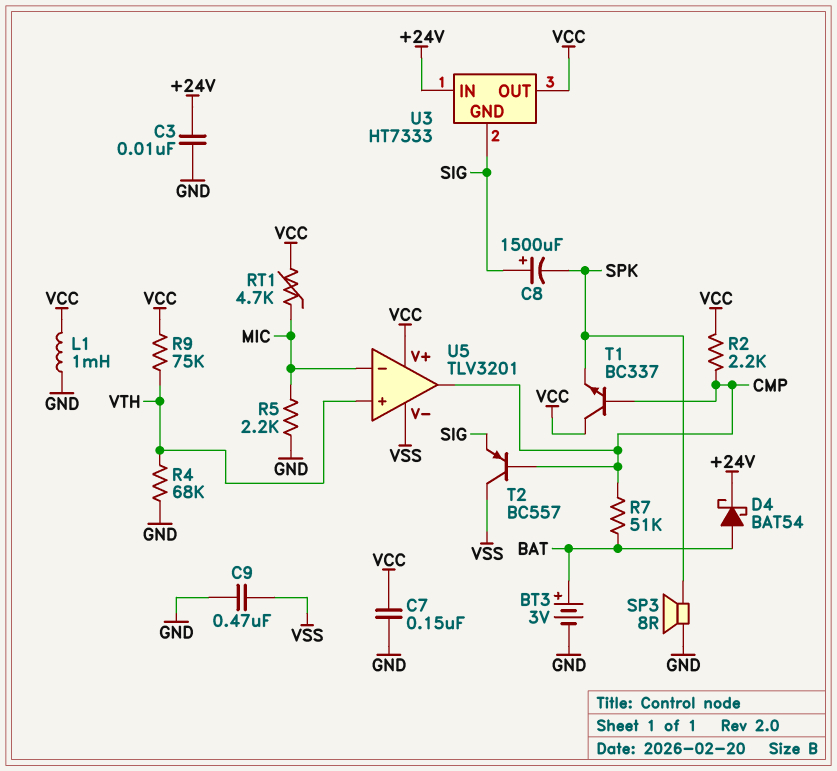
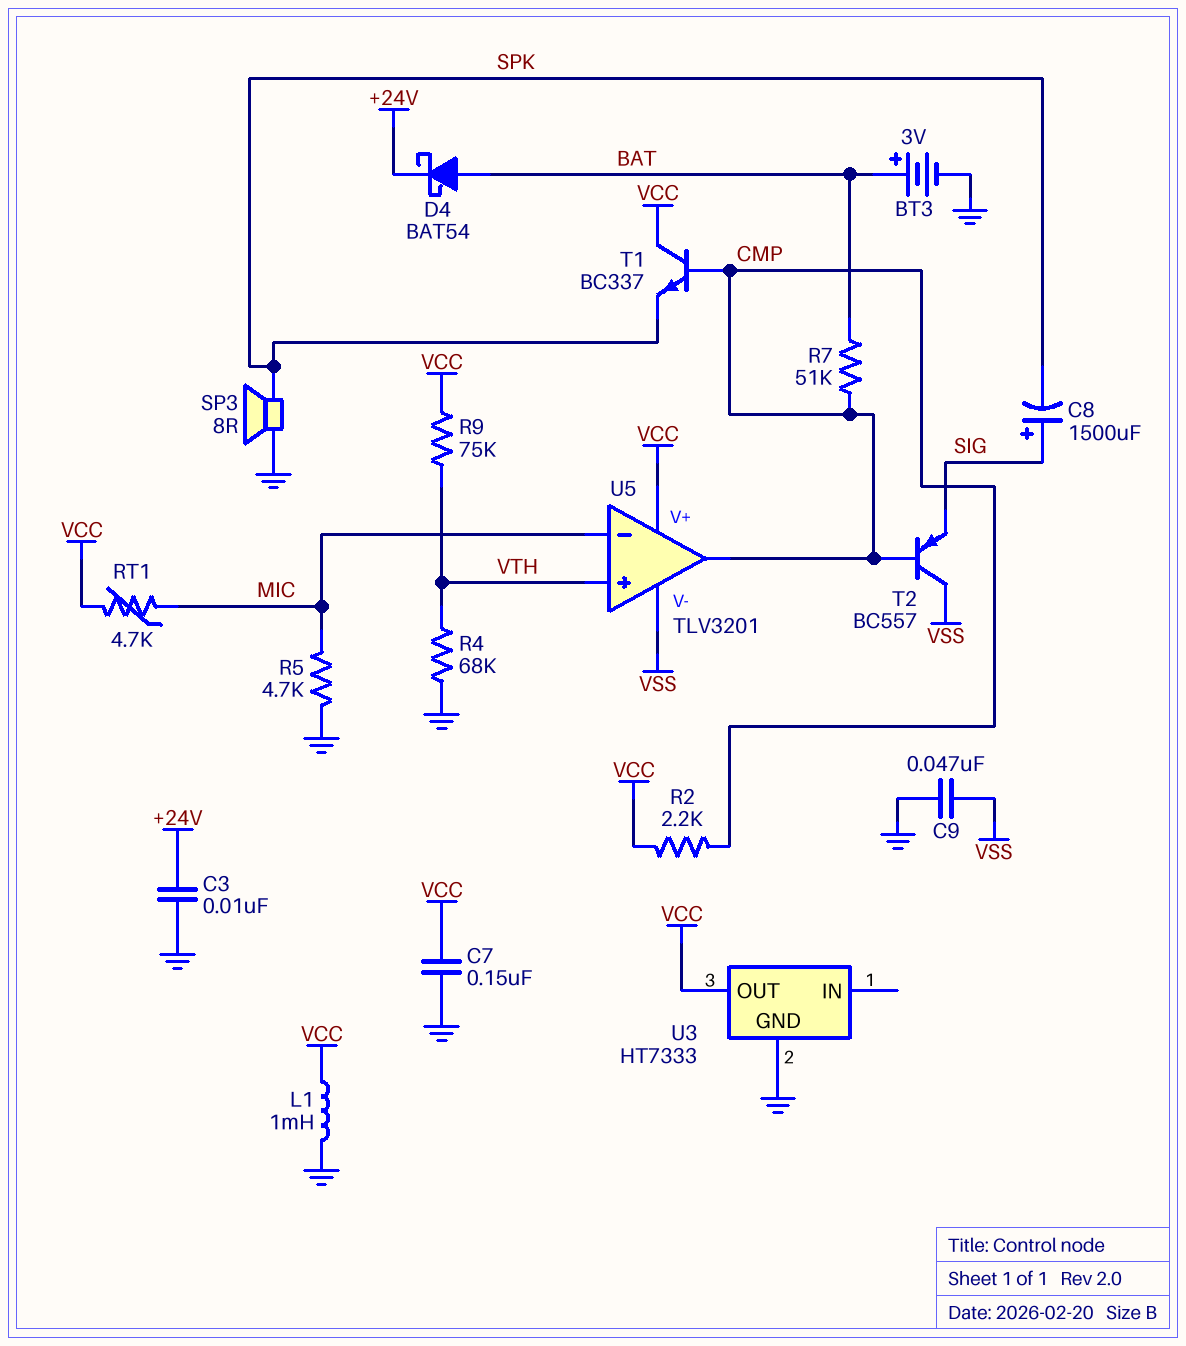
C9: 470nF (GND, VSS) -> 47nF (GND, VSS)
R5: 2.2k (GND, MIC) -> 4.7k (GND, MIC)
U3 pin GND: SIG -> GND
U3 pin IN: +24V -> none

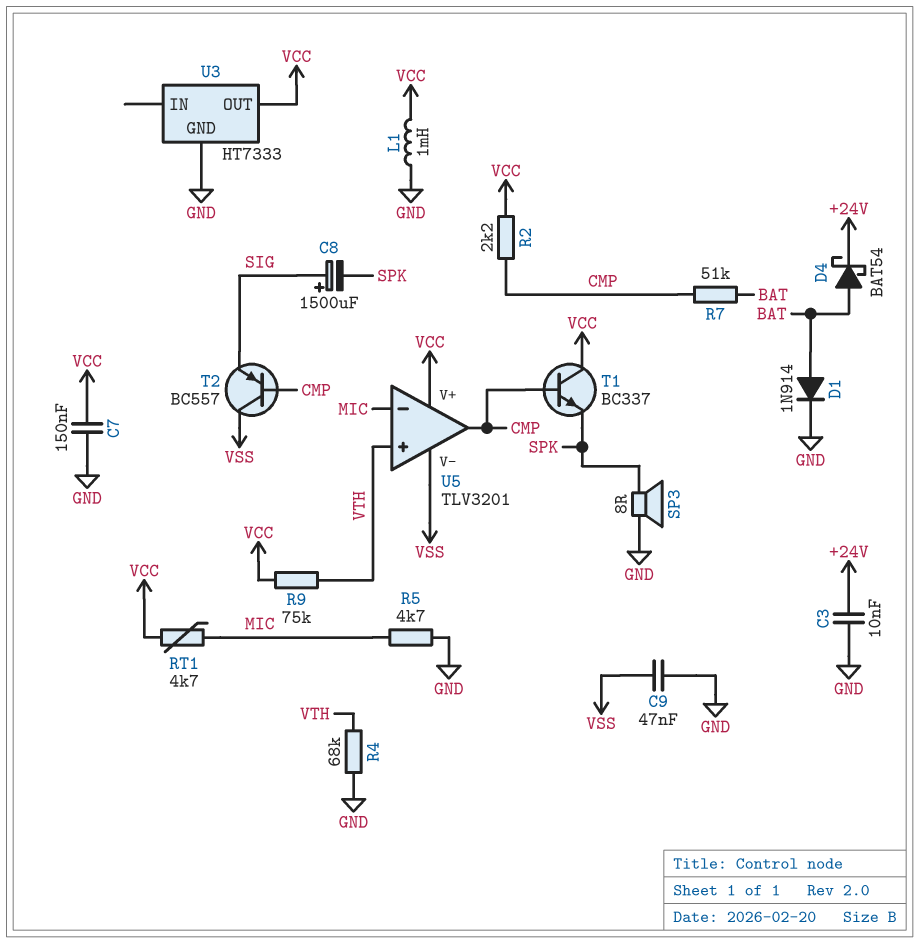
BT3: 3V (plus BAT, minus GND) -> none
D1: none -> diode 1N914 (A BAT, K GND)

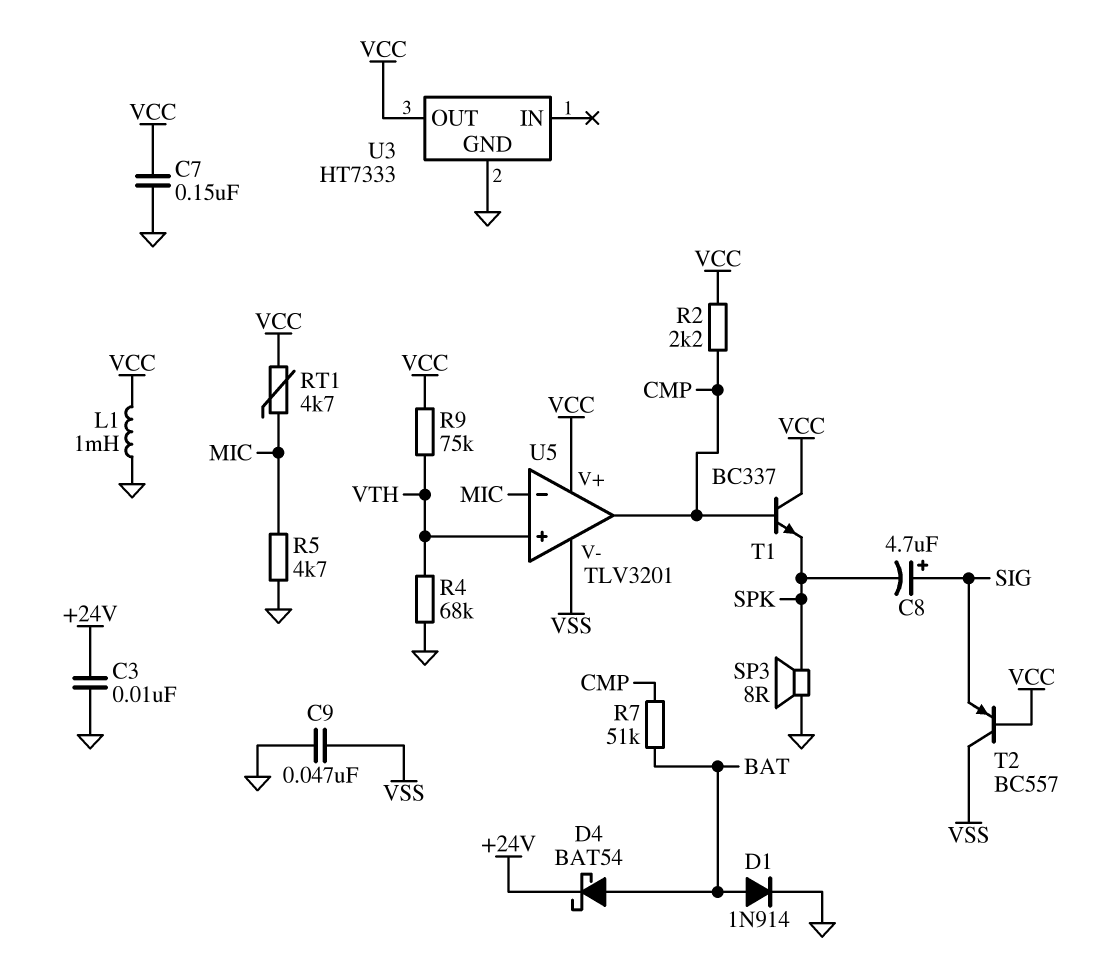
C8: 1500uF (plus SIG, minus SPK) -> 4.7uF (plus SIG, minus SPK)
T2: PNP BC557 (B CMP, C VSS, E SIG) -> PNP BC557 (B VCC, C VSS, E SIG)

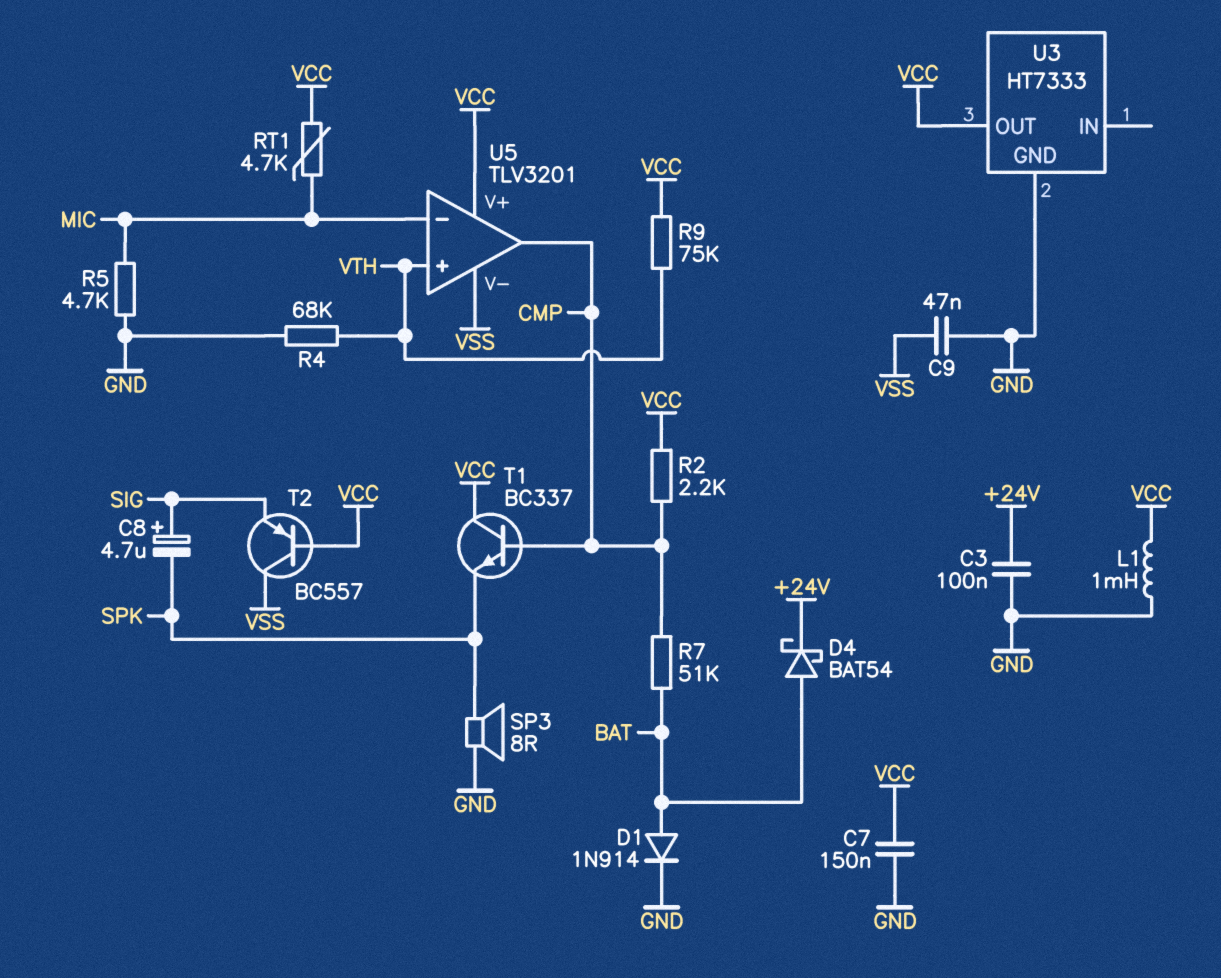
C3: 10nF (+24V, GND) -> 100nF (+24V, GND)

